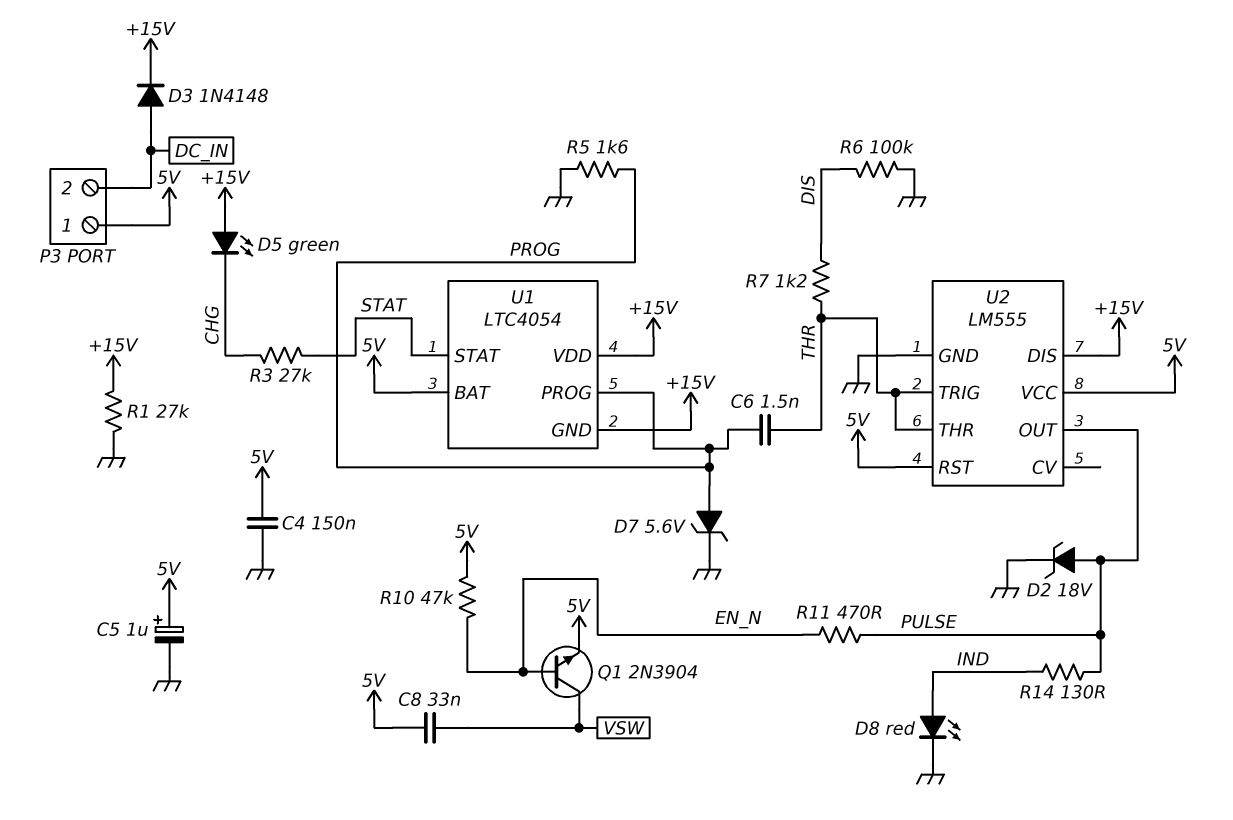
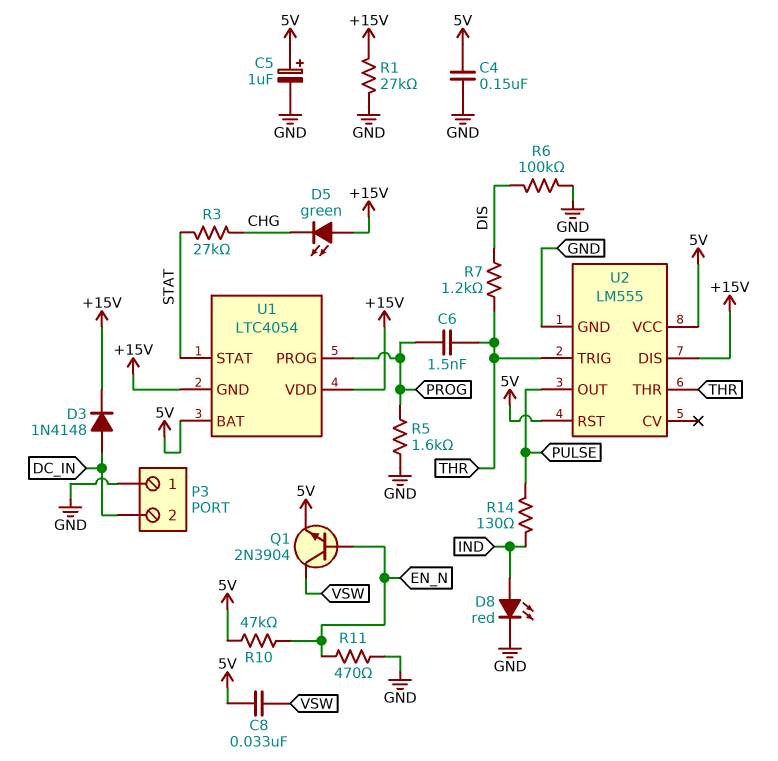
D2: zener 18V (A PULSE, K GND) -> none
D7: zener 5.6V (A PROG, K GND) -> none
P3 pin 1: 5V -> GND
R11: 470 (EN_N, PULSE) -> 470 (EN_N, GND)

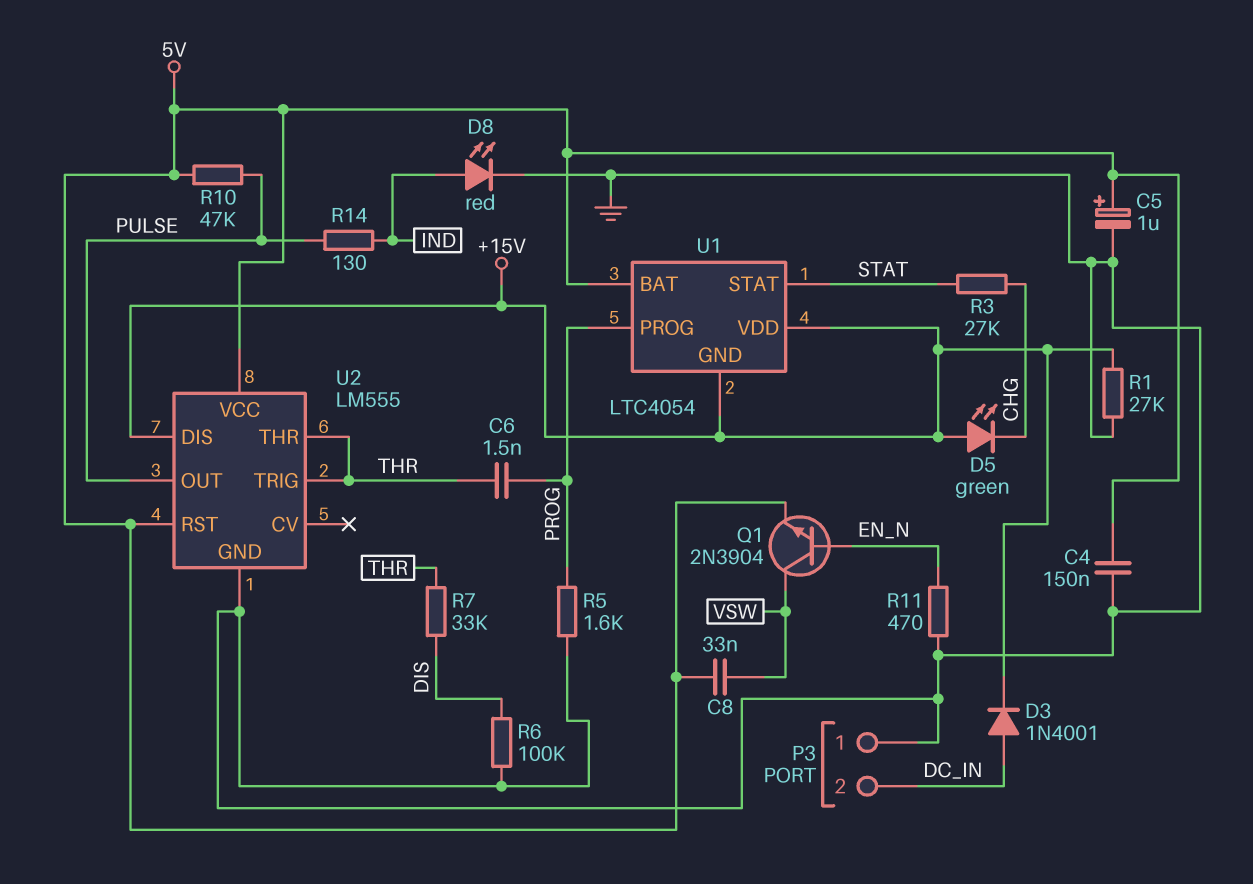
D3: diode 1N4148 (A DC_IN, K +15V) -> diode 1N4001 (A DC_IN, K +15V)
R7: 1.2k (DIS, THR) -> 33k (DIS, THR)
R10: 47k (5V, EN_N) -> 47k (5V, PULSE)

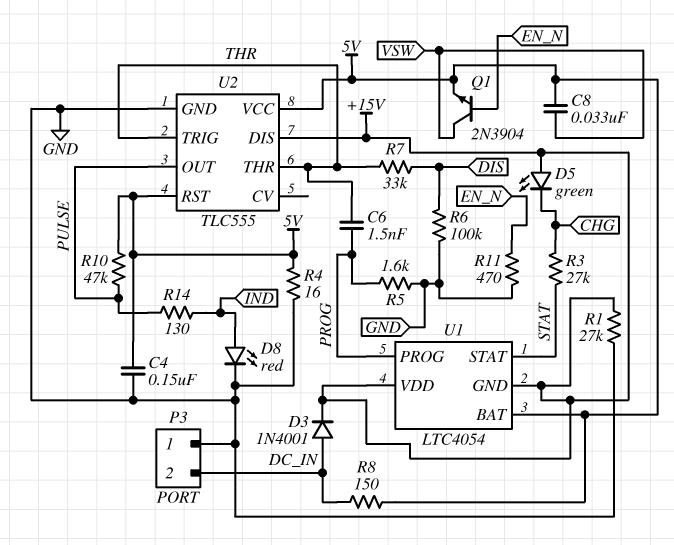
C5: 1uF (plus 5V, minus GND) -> none
R4: none -> 16 (5V, GND)
R8: none -> 150 (5V, DC_IN)
U2: LM555 -> TLC555

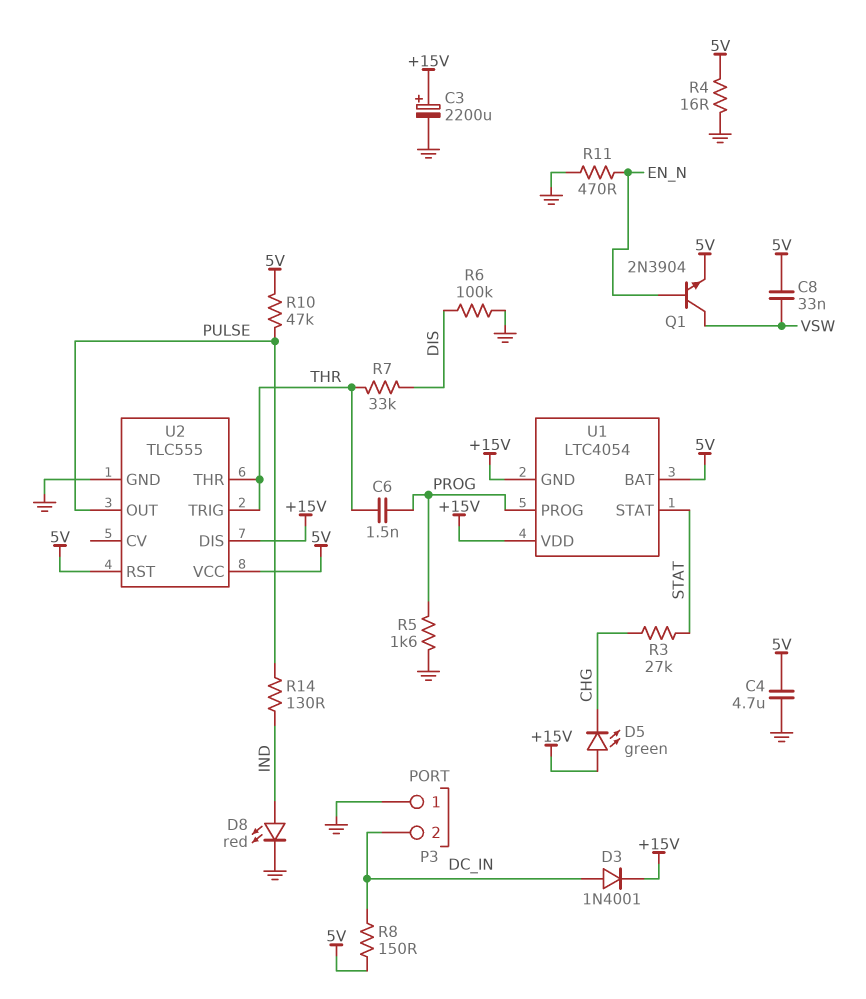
C3: none -> 2200uF (plus +15V, minus GND)
C4: 150nF (5V, GND) -> 4.7uF (5V, GND)
R1: 27k (+15V, GND) -> none

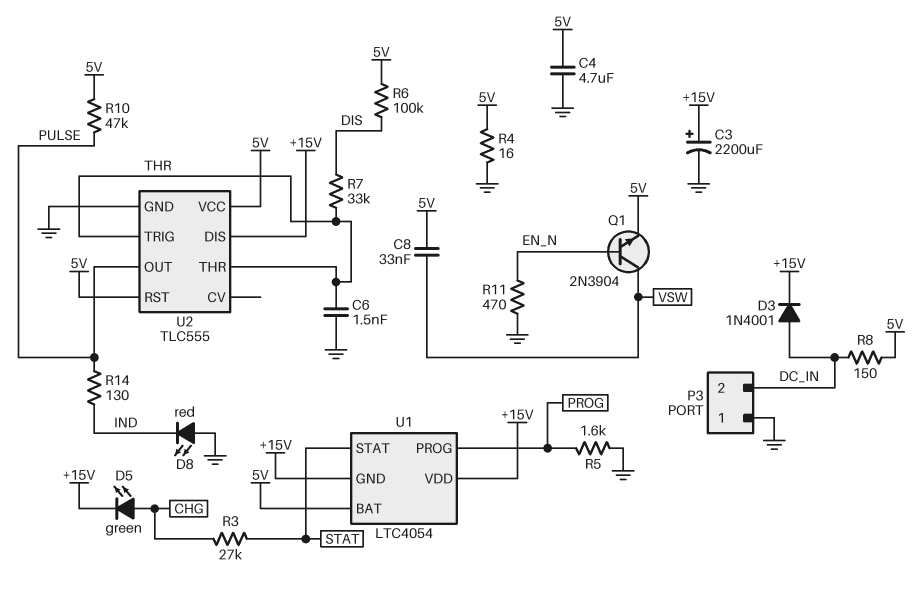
C6: 1.5nF (PROG, THR) -> 1.5nF (GND, THR)
D5: LED green (A +15V, K CHG) -> LED green (A CHG, K +15V)
D8: LED red (A IND, K GND) -> LED red (A GND, K IND)
R6: 100k (DIS, GND) -> 100k (5V, DIS)

